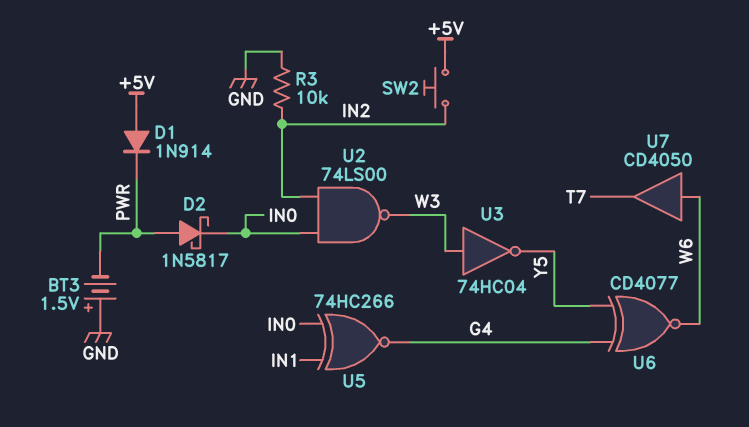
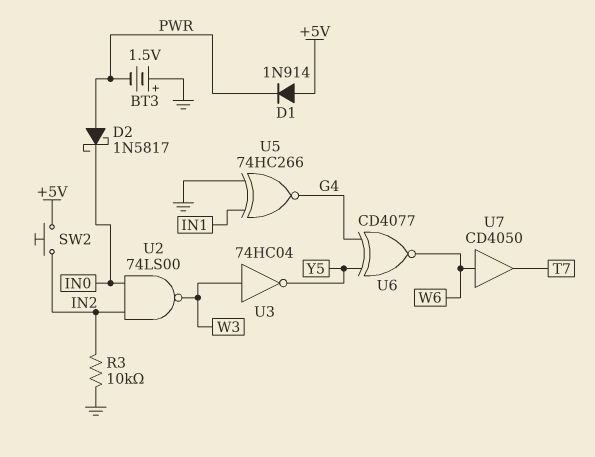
U5: XNOR 74HC266 (in IN0, in IN1, out G4) -> XNOR 74HC266 (in GND, in IN1, out G4)

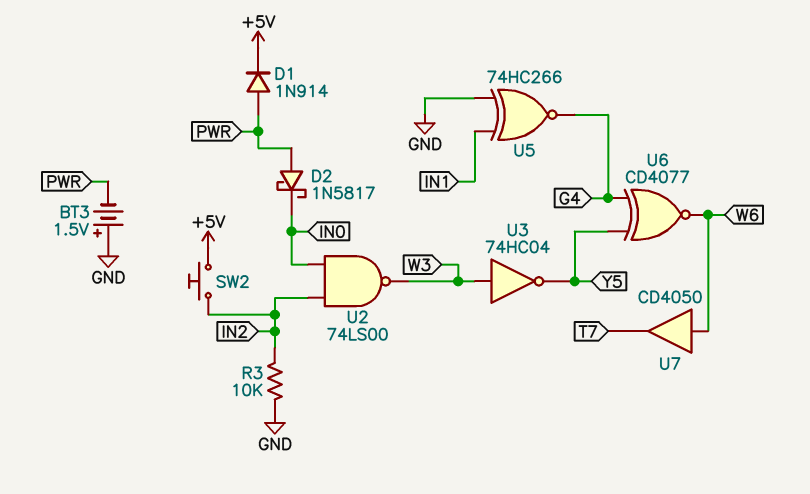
D1: diode 1N914 (A +5V, K PWR) -> diode 1N914 (A PWR, K +5V)

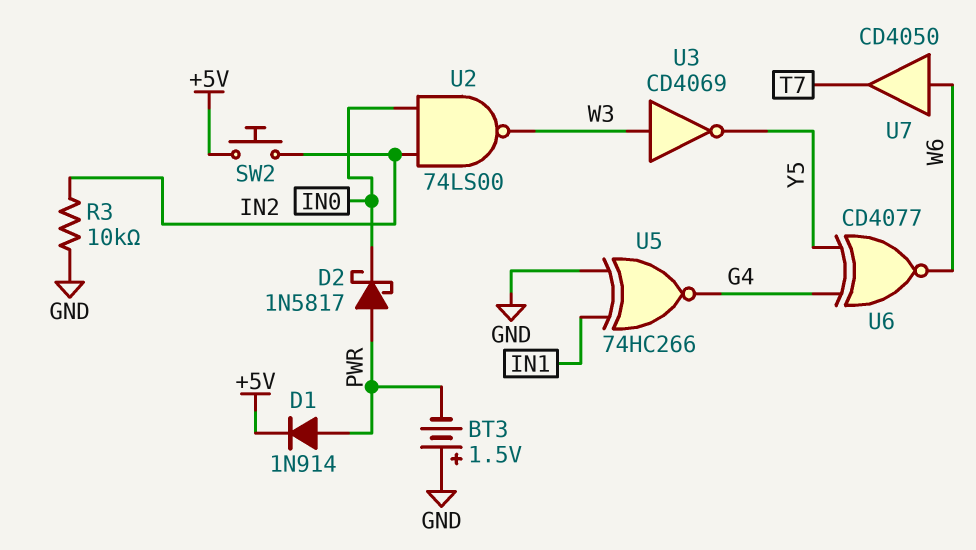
U3: NOT 74HC04 (in W3, out Y5) -> NOT CD4069 (in W3, out Y5)

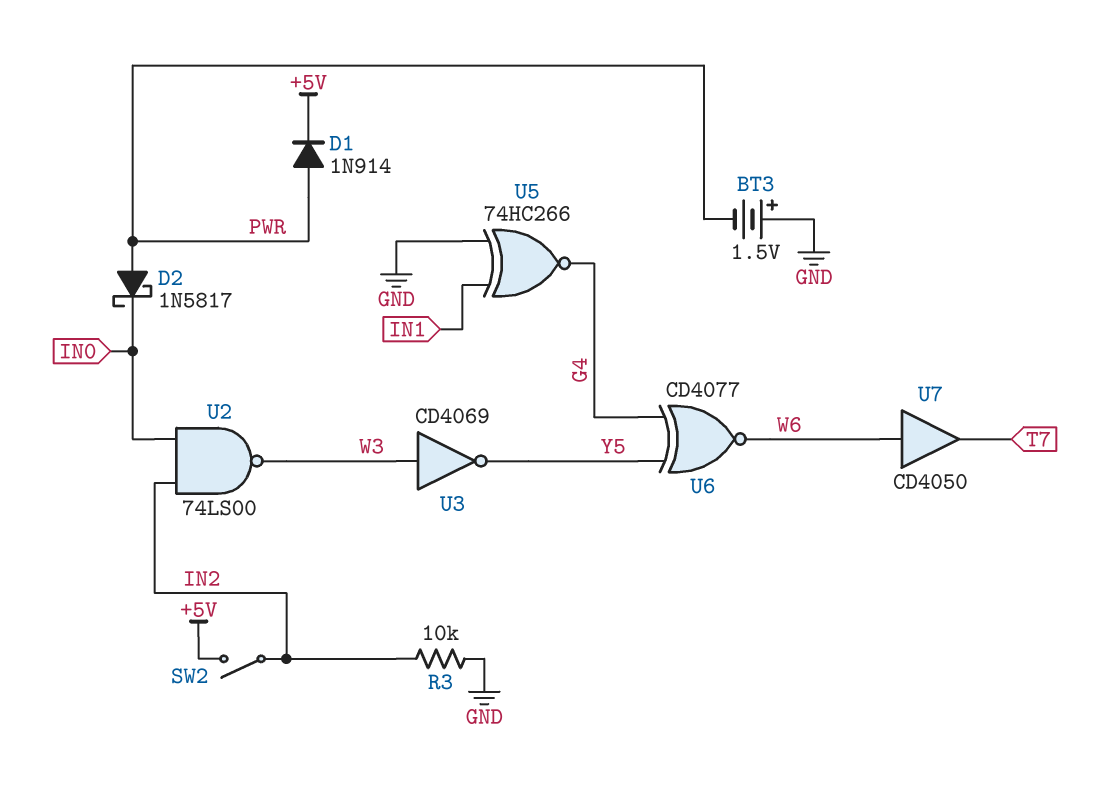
SW2: button (+5V, IN2) -> switch (+5V, IN2)

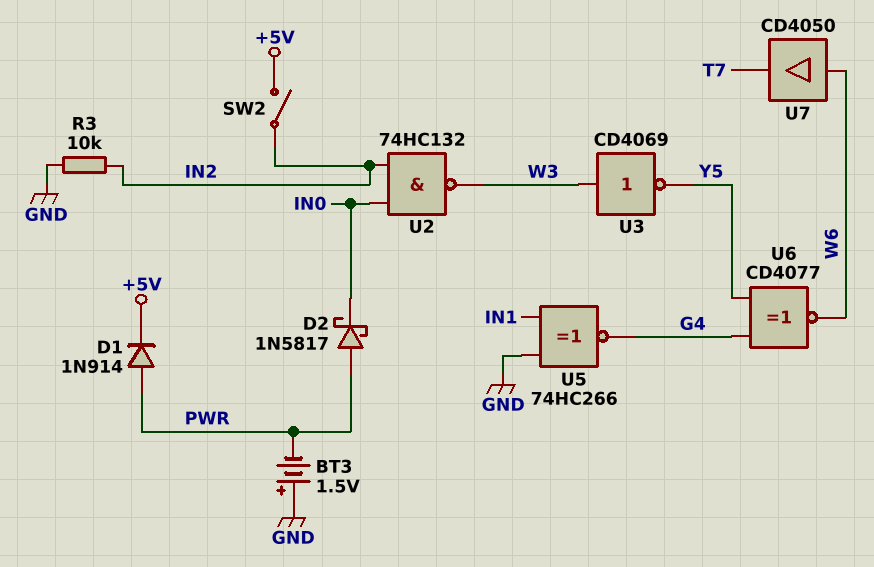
U2: NAND 74LS00 (in IN0, in IN2, out W3) -> NAND 74HC132 (in IN0, in IN2, out W3)

